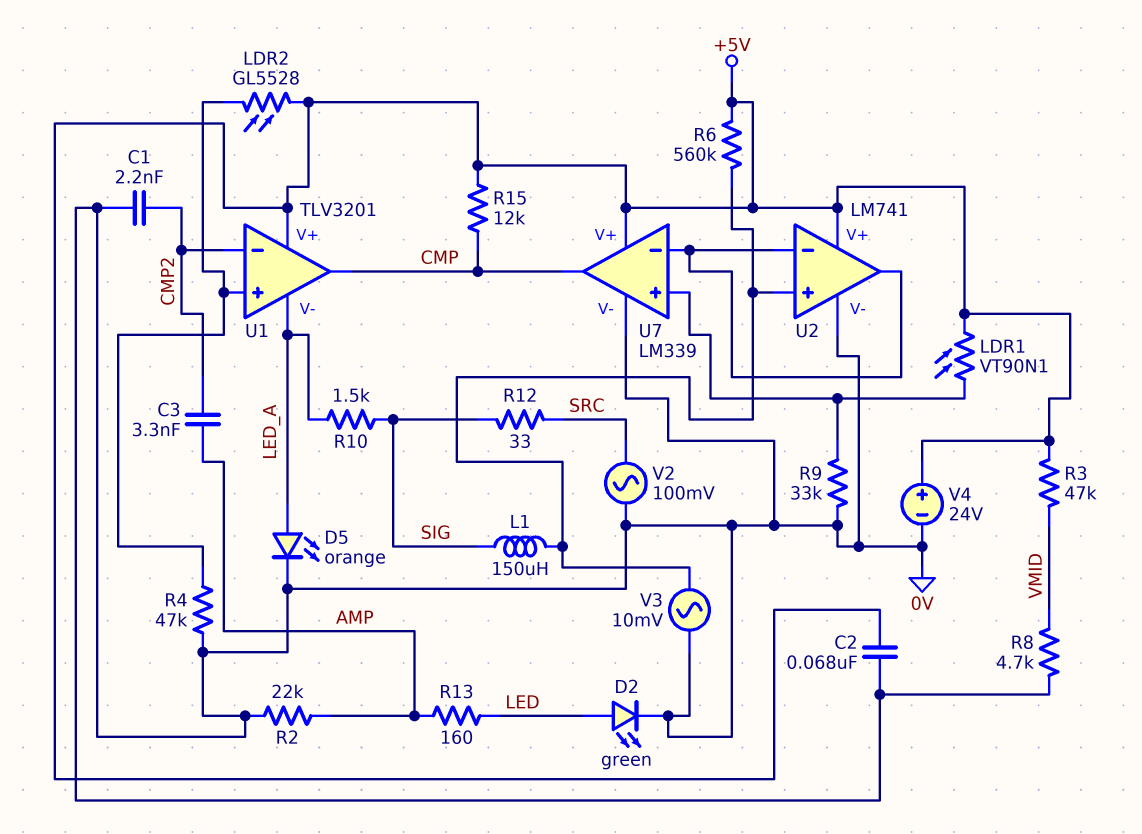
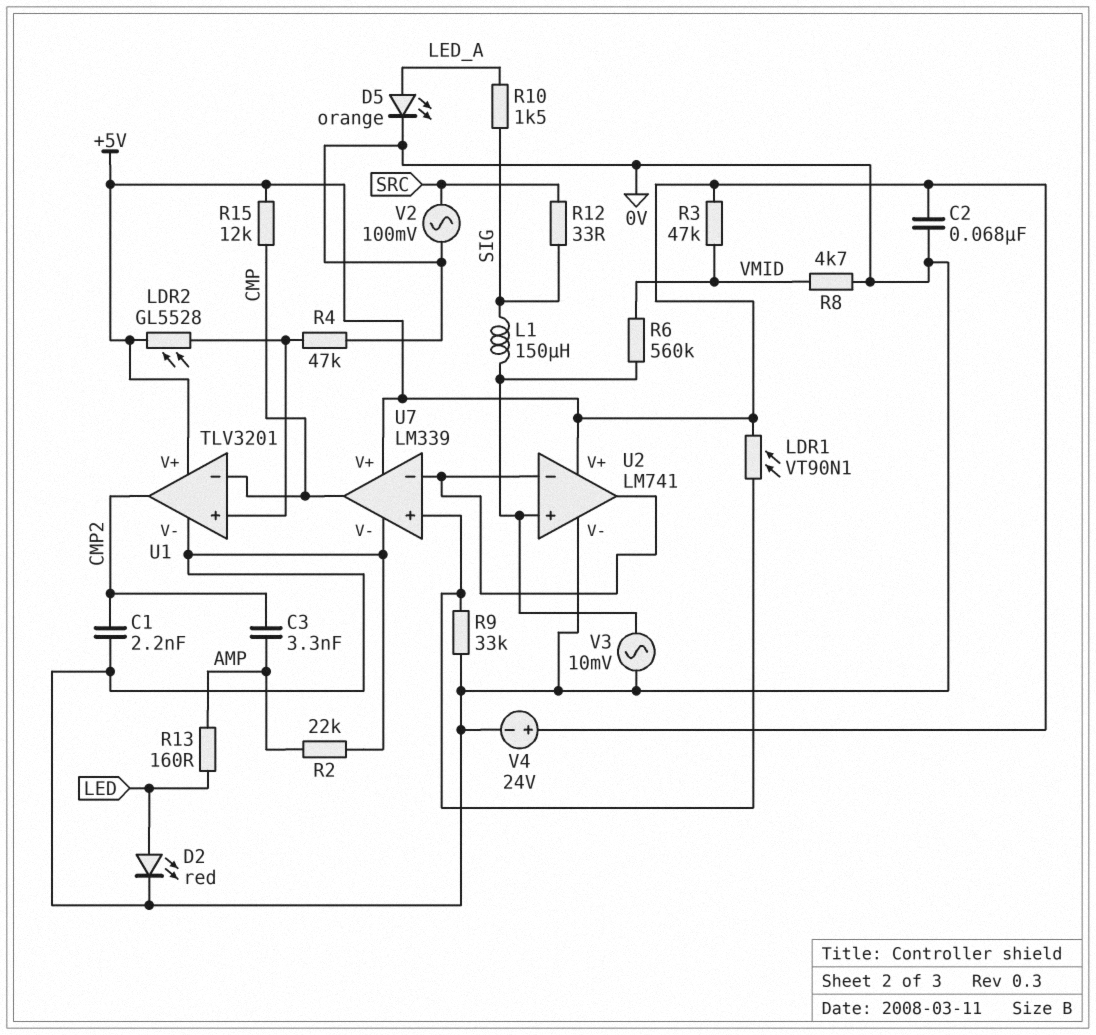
D2: LED green (A LED, K 0V) -> LED red (A LED, K 0V)
R6: 560k (+5V, U2/in+) -> 560k (U2/in+, VMID)
U1 pin V-: LED_A -> 0V
U1 pin in-: CMP2 -> CMP
U1 pin out: CMP -> CMP2

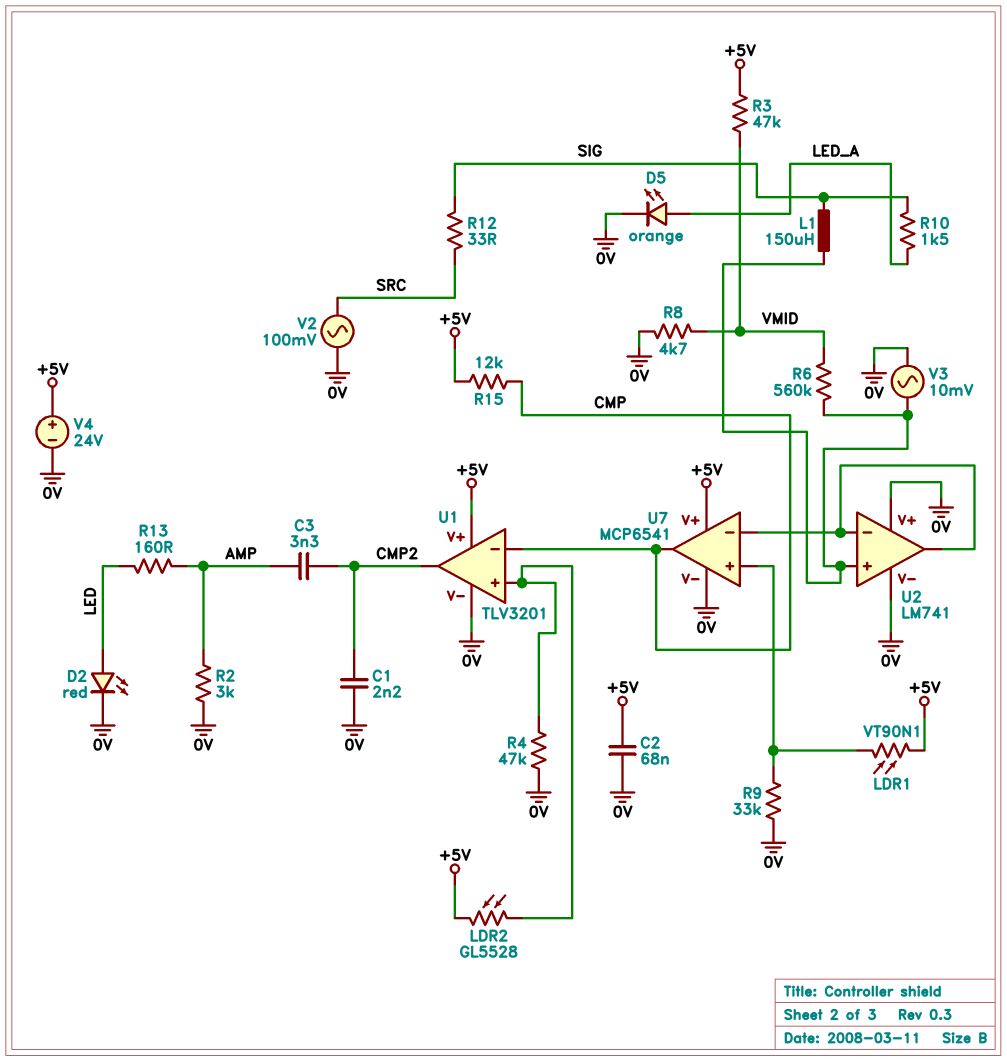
R2: 22k (0V, AMP) -> 3k (0V, AMP)
U2 pin V+: +5V -> 0V
U7: LM339 -> MCP6541

